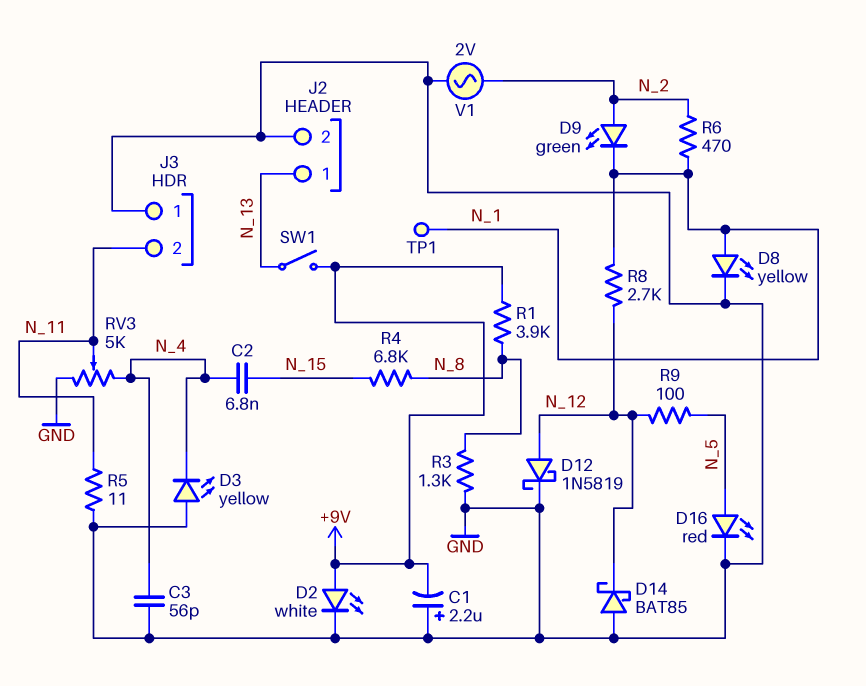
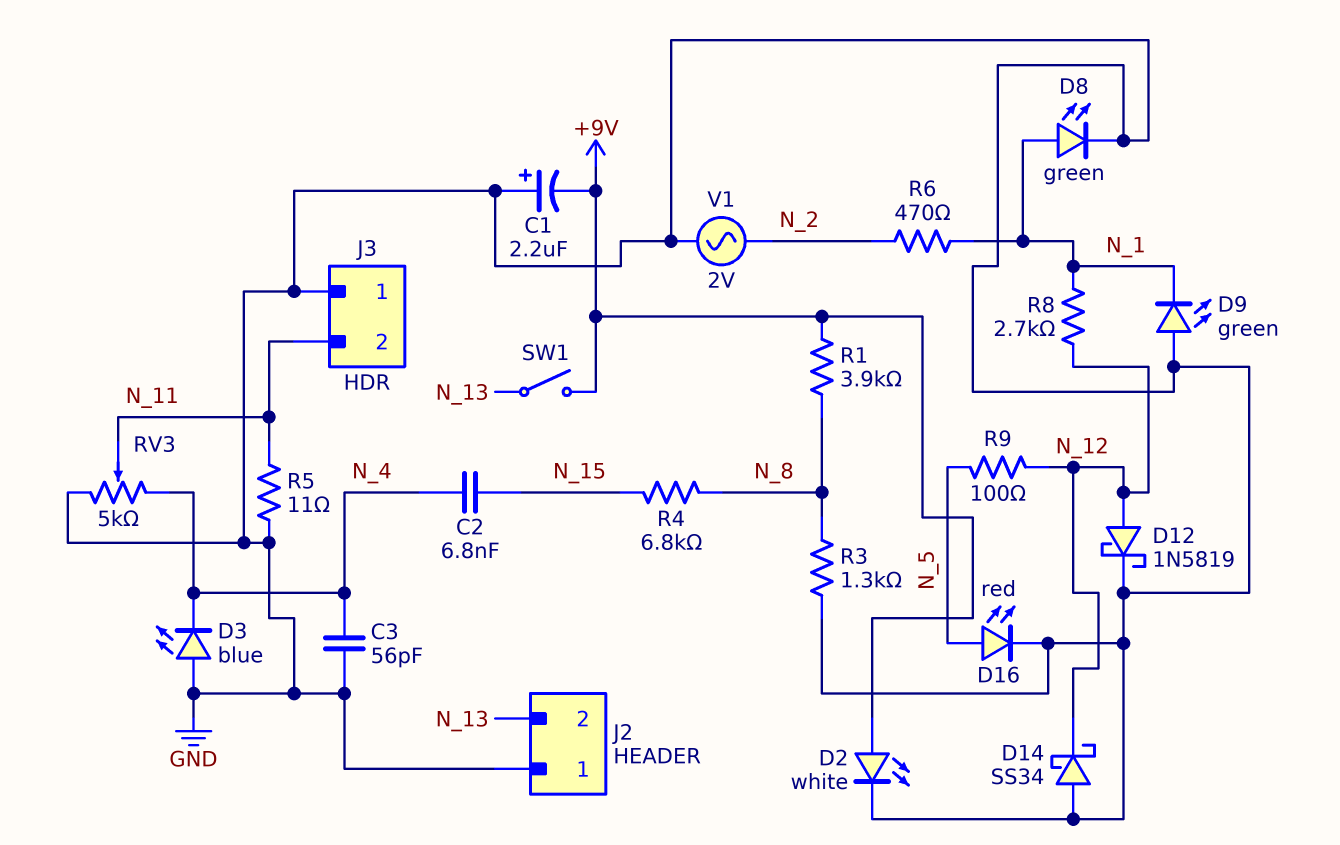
D3: LED yellow (A GND, K N_4) -> LED blue (A GND, K N_4)
D8: LED yellow (A N_1, K GND) -> LED green (A N_1, K GND)
D9: LED green (A N_2, K N_1) -> LED green (A GND, K N_1)
D14: schottky BAT85 (A GND, K N_12) -> schottky SS34 (A GND, K N_12)
J2 pin 1: N_13 -> GND
J2 pin 2: GND -> N_13
TP1: test point (N_1) -> none

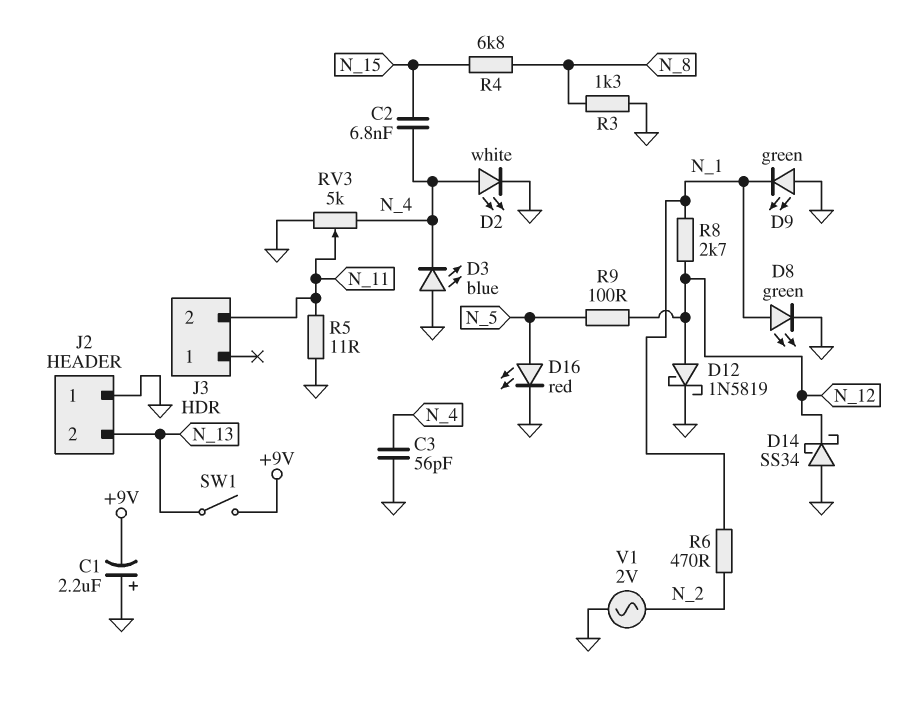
D2: LED white (A +9V, K GND) -> LED white (A N_4, K GND)
J3 pin 1: GND -> none
R1: 3.9k (+9V, N_8) -> none

